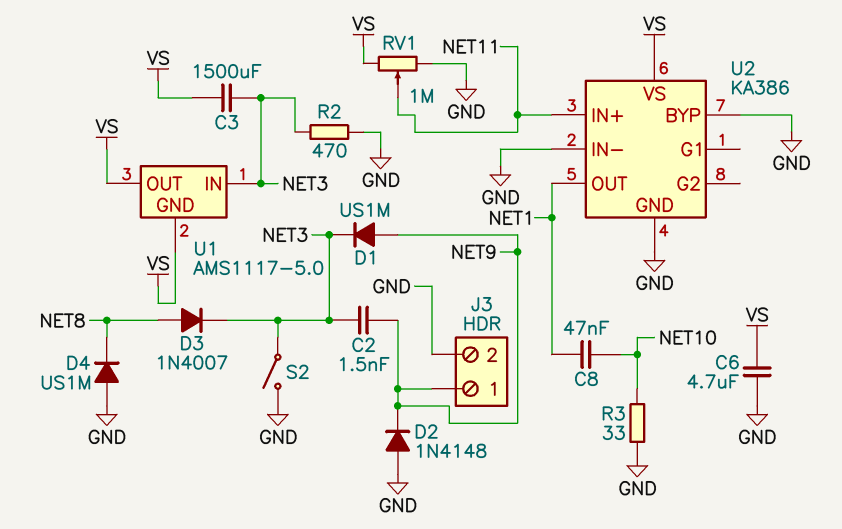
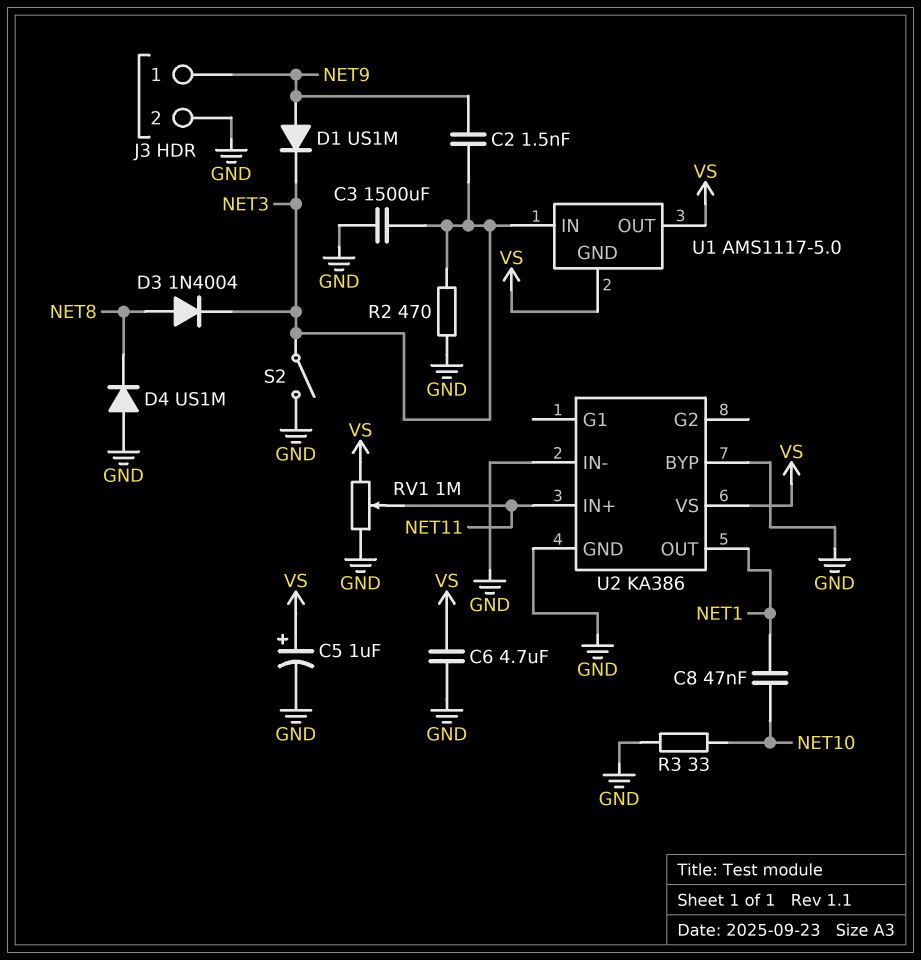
C3: 1500uF (NET3, VS) -> 1500uF (GND, NET3)
C5: none -> 1uF (plus VS, minus GND)
D2: diode 1N4148 (A GND, K NET9) -> none
D3: diode 1N4007 (A NET8, K NET3) -> diode 1N4004 (A NET8, K NET3)

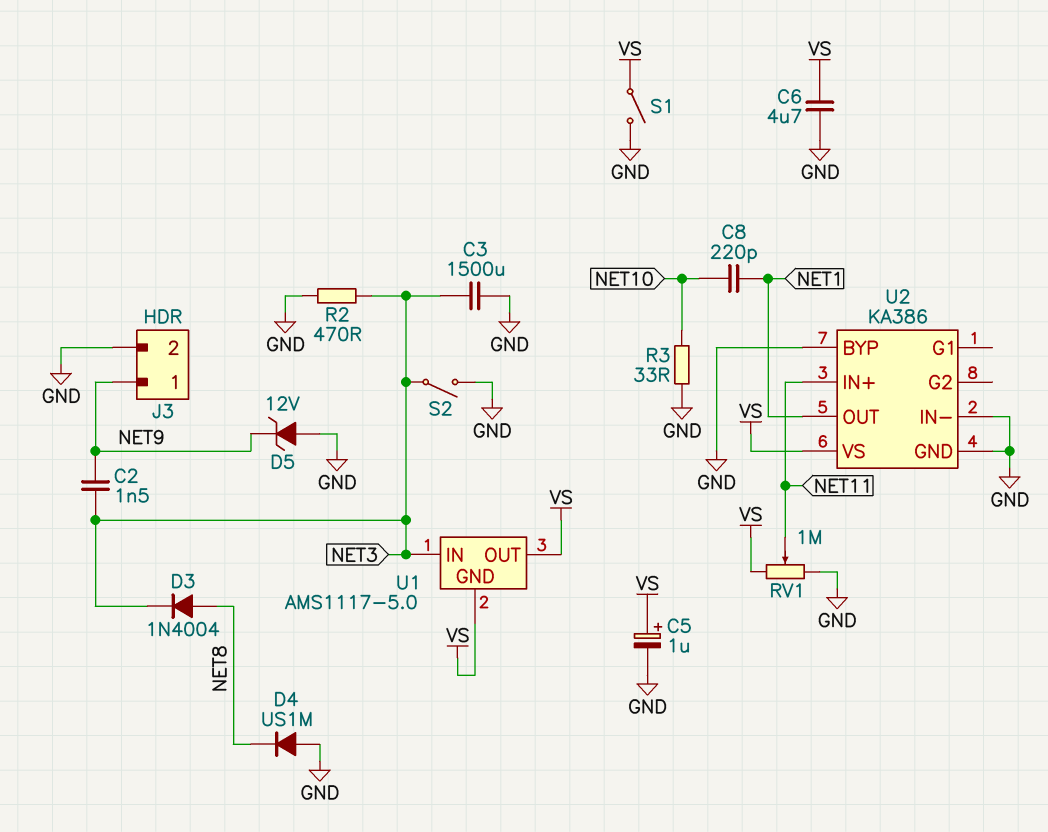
C8: 47nF (NET1, NET10) -> 220pF (NET1, NET10)
D1: diode US1M (A NET9, K NET3) -> none
D5: none -> zener 12V (A GND, K NET9)
S1: none -> switch (GND, VS)

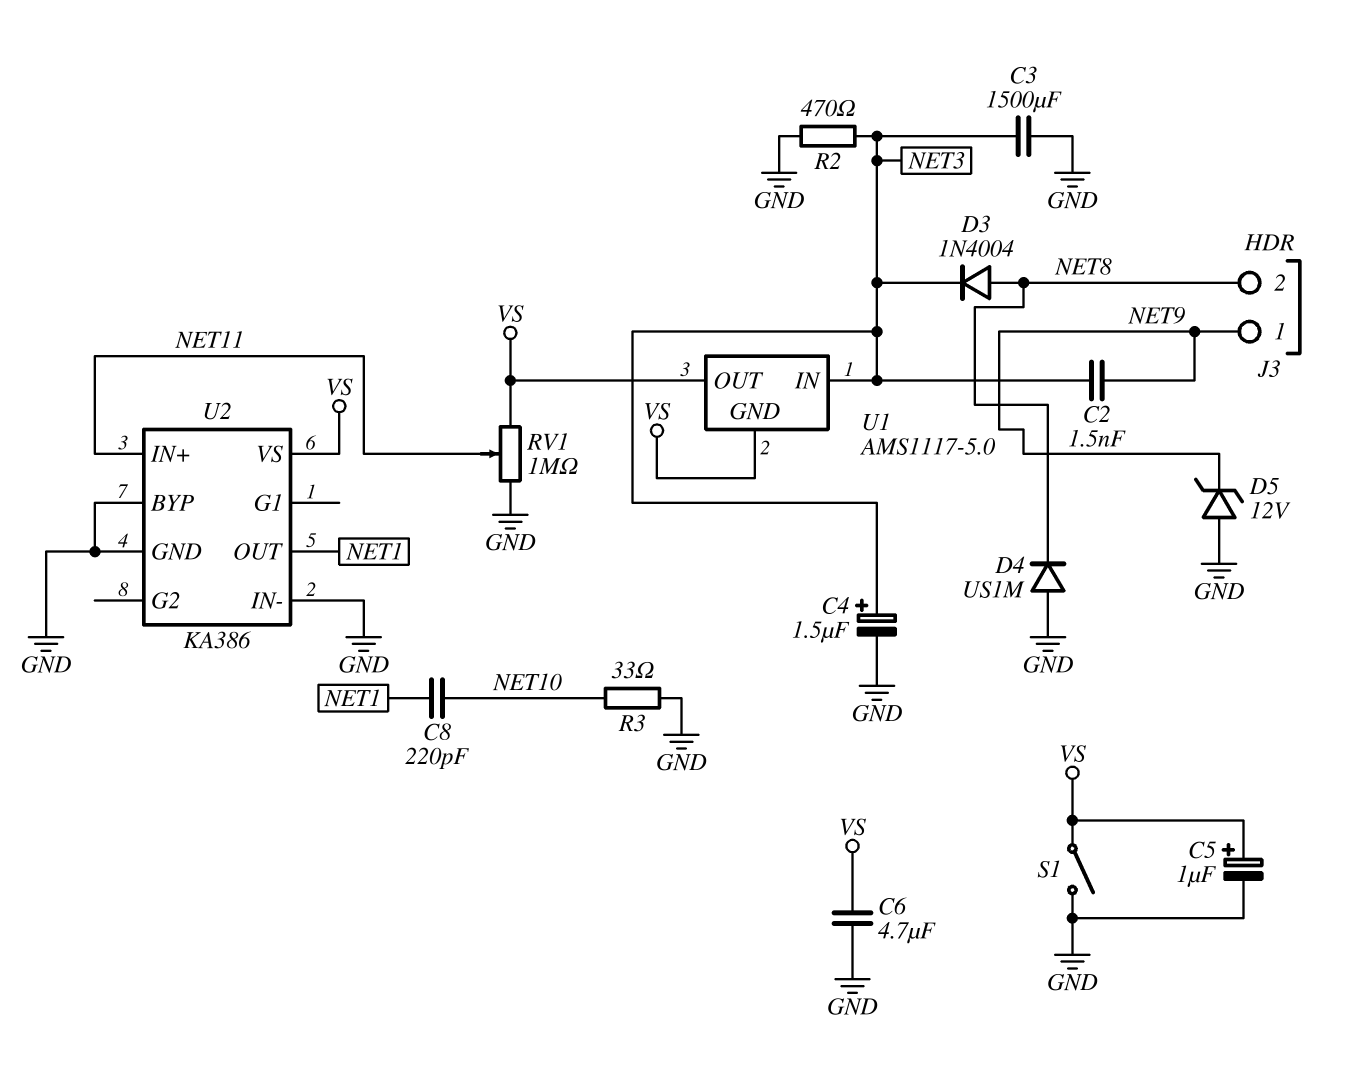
C4: none -> 1.5uF (plus NET3, minus GND)
J3 pin 2: GND -> NET8
S2: switch (GND, NET3) -> none

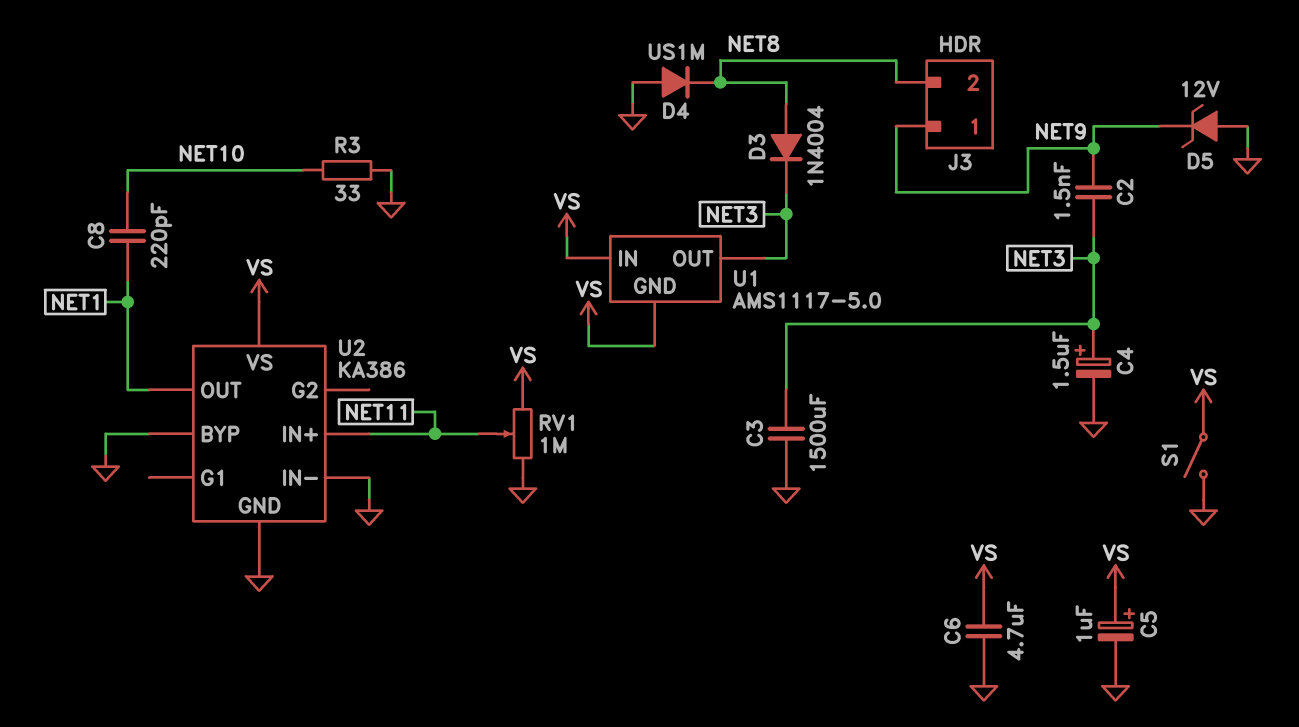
R2: 470 (GND, NET3) -> none
U1 pin IN: NET3 -> VS
U1 pin OUT: VS -> NET3

